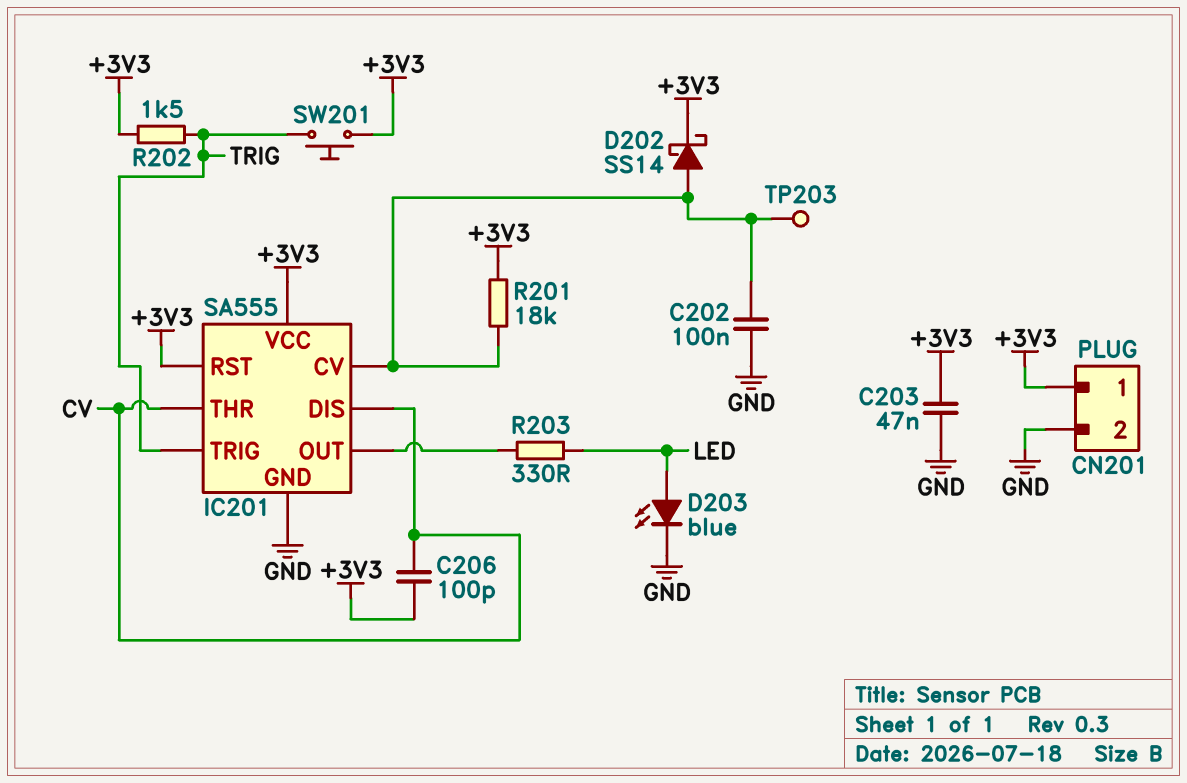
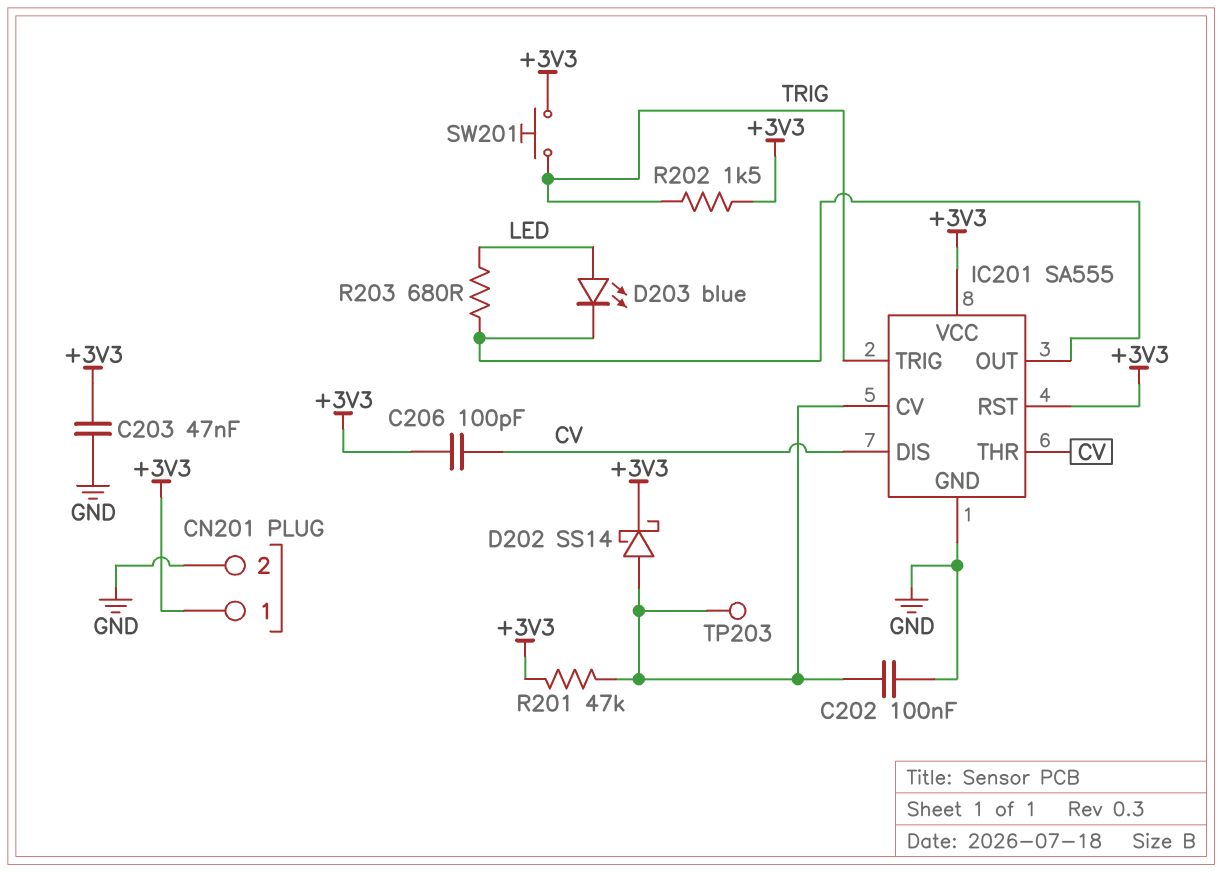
D203: LED blue (A LED, K GND) -> LED blue (A LED, K IC201/OUT)
R201: 18k (+3V3, IC201/CV) -> 47k (+3V3, IC201/CV)
R203: 330 (IC201/OUT, LED) -> 680 (IC201/OUT, LED)

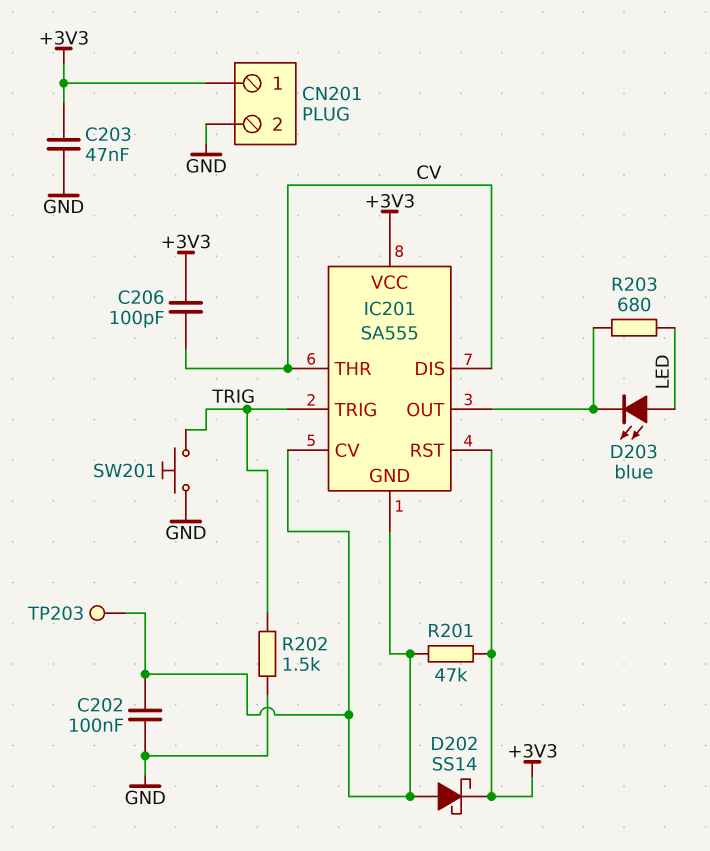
IC201 pin GND: GND -> IC201/CV
R202: 1.5k (+3V3, TRIG) -> 1.5k (GND, TRIG)
SW201: button (+3V3, TRIG) -> button (GND, TRIG)

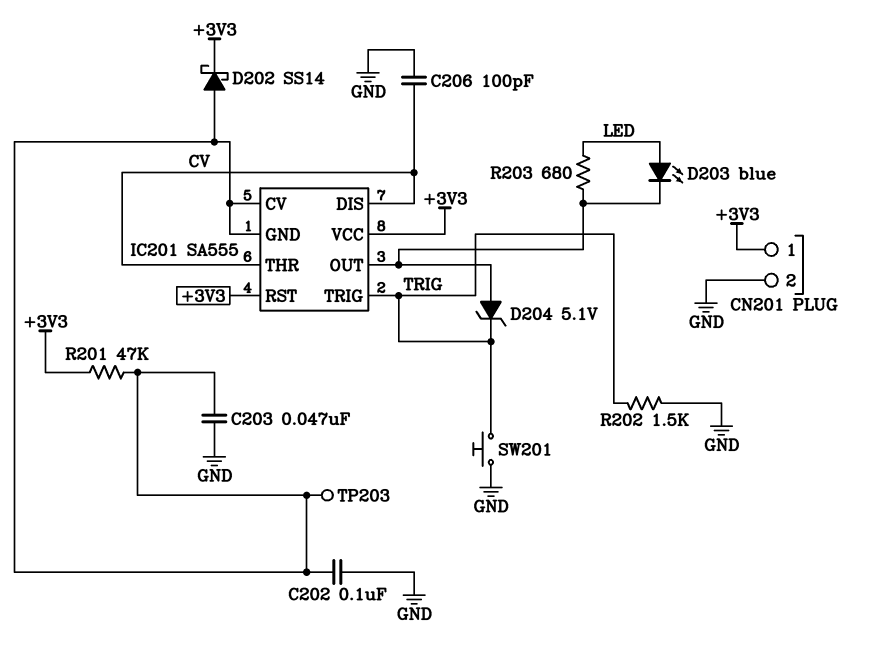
C203: 47nF (+3V3, GND) -> 47nF (GND, IC201/CV)
C206: 100pF (+3V3, CV) -> 100pF (CV, GND)
D204: none -> zener 5.1V (A IC201/OUT, K TRIG)

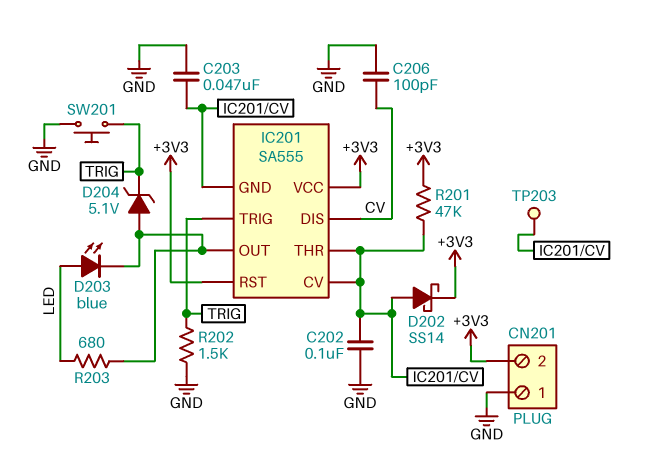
CN201 pin 1: +3V3 -> GND
CN201 pin 2: GND -> +3V3
IC201 pin THR: CV -> IC201/CV

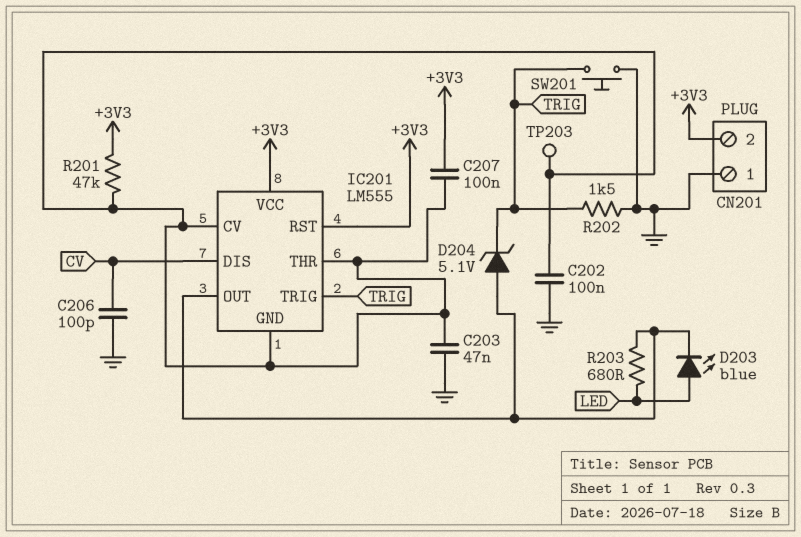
C207: none -> 100nF (+3V3, IC201/CV)
D202: schottky SS14 (A IC201/CV, K +3V3) -> none
IC201: SA555 -> LM555

